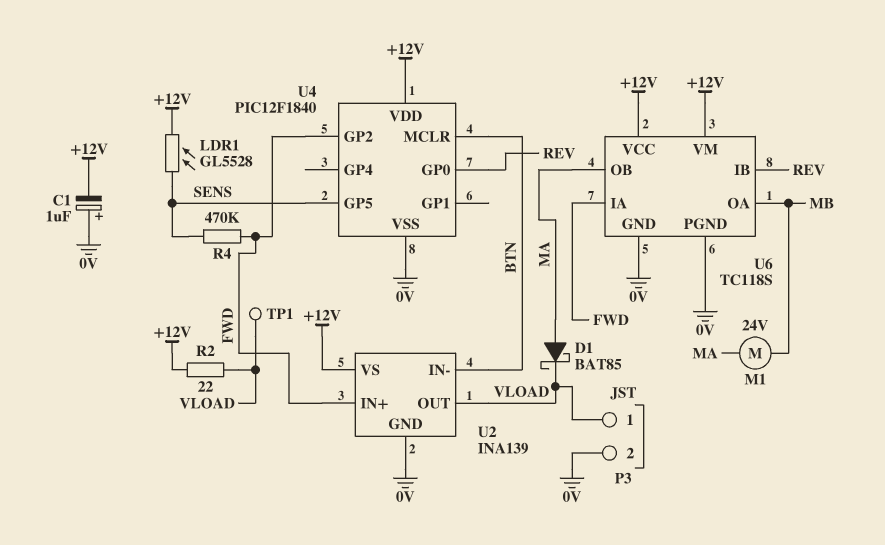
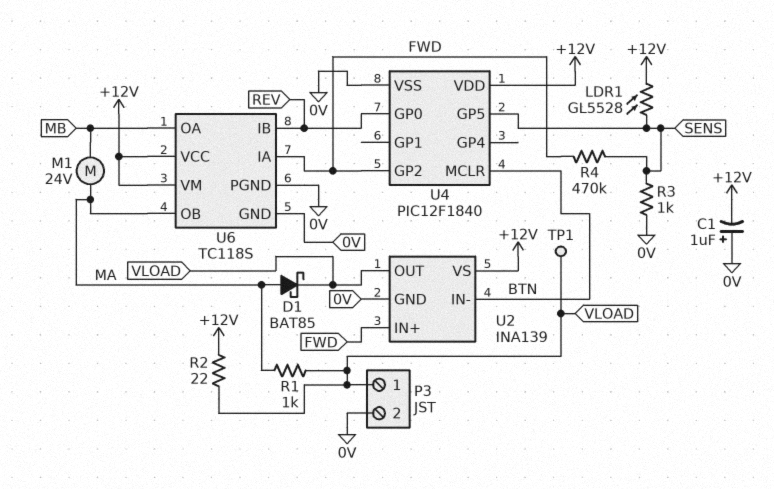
R1: none -> 1k (MA, VLOAD)
R3: none -> 1k (0V, SENS)

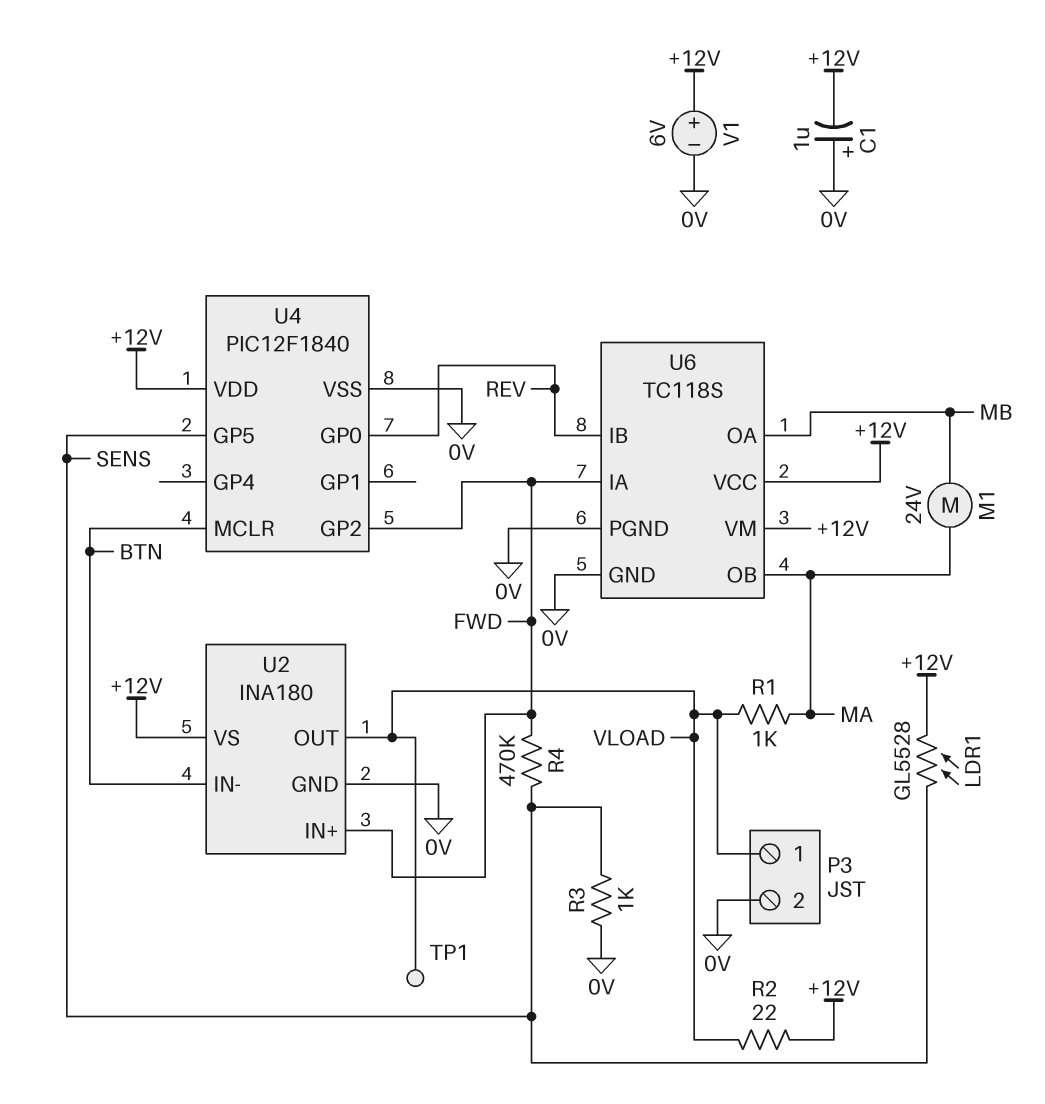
D1: schottky BAT85 (A MA, K VLOAD) -> none
U2: INA139 -> INA180
V1: none -> 6V (plus +12V, minus 0V)

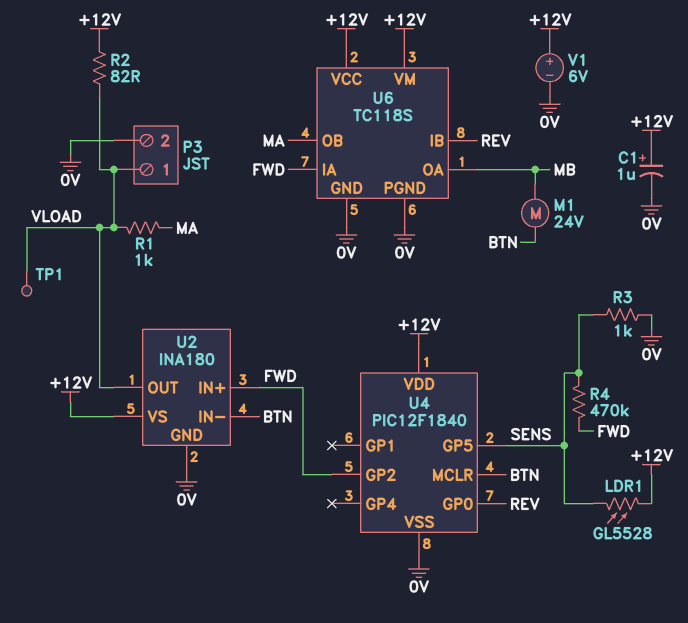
C1: 1uF (plus 0V, minus +12V) -> 1uF (plus +12V, minus 0V)
M1: motor 24V (MA, MB) -> motor 24V (BTN, MB)
R2: 22 (+12V, VLOAD) -> 82 (+12V, VLOAD)

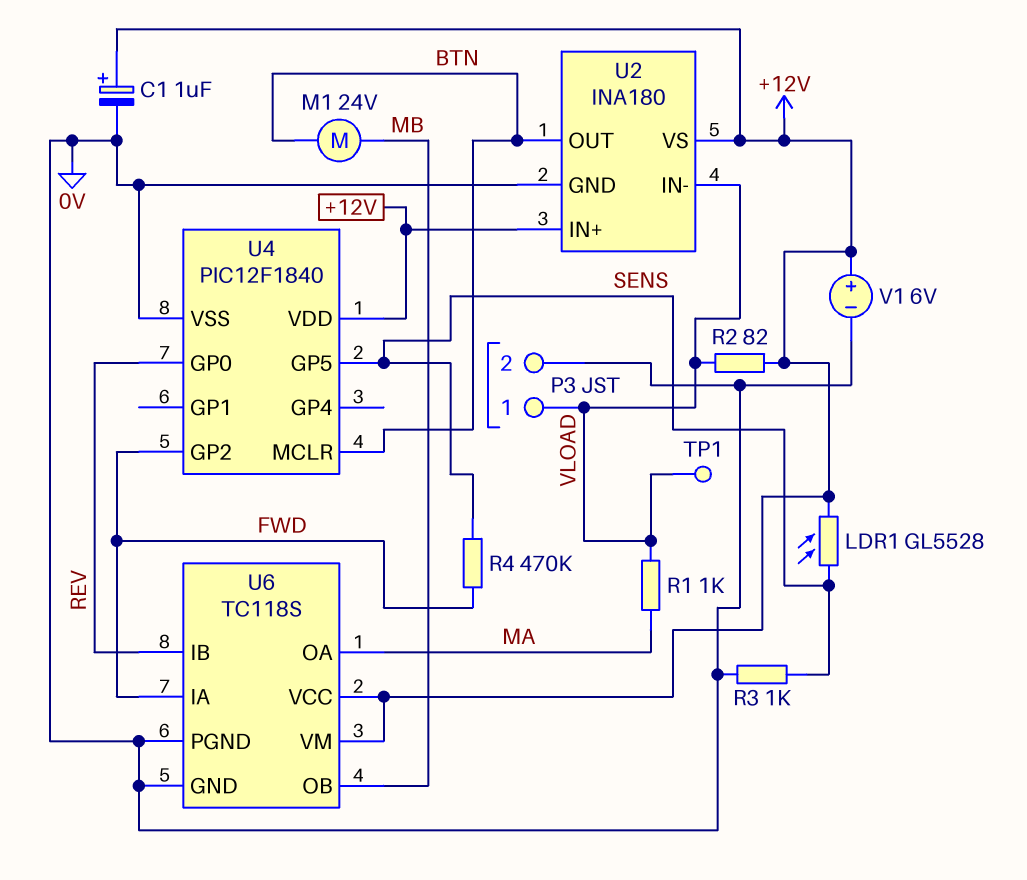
U2 pin IN+: FWD -> +12V
U2 pin IN-: BTN -> VLOAD
U2 pin OUT: VLOAD -> BTN
U6 pin OA: MB -> MA
U6 pin OB: MA -> MB

